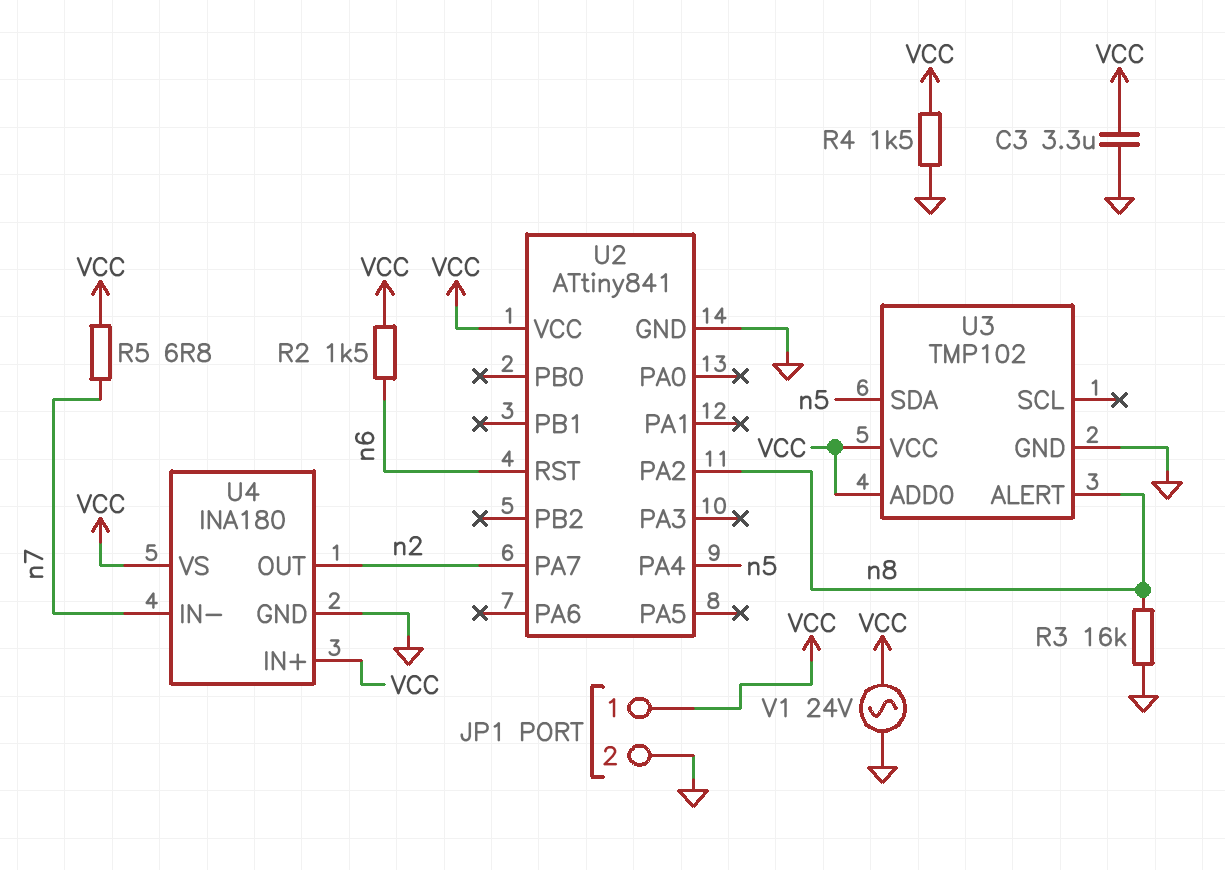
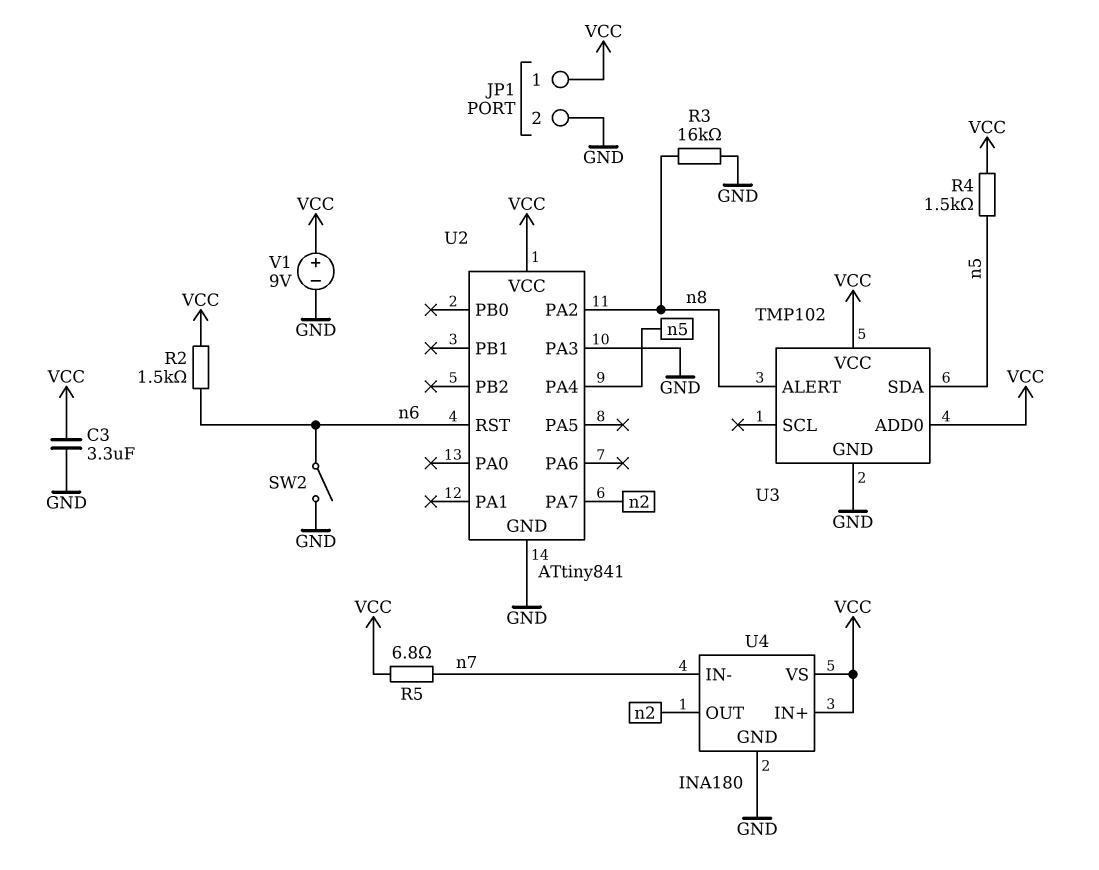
R4: 1.5k (GND, VCC) -> 1.5k (VCC, n5)
SW2: none -> switch (GND, n6)
U2 pin PA3: none -> GND
V1: AC 24V (GND, VCC) -> 9V (plus VCC, minus GND)

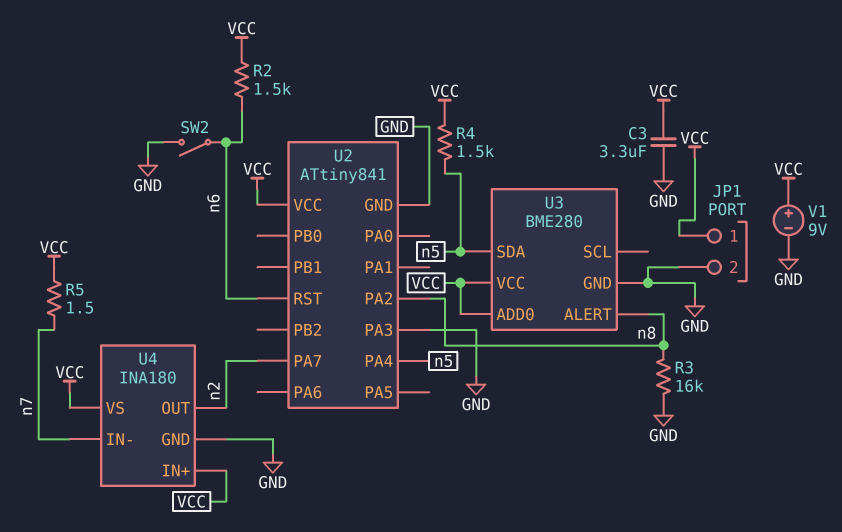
R5: 6.8 (VCC, n7) -> 1.5 (VCC, n7)
U3: TMP102 -> BME280

